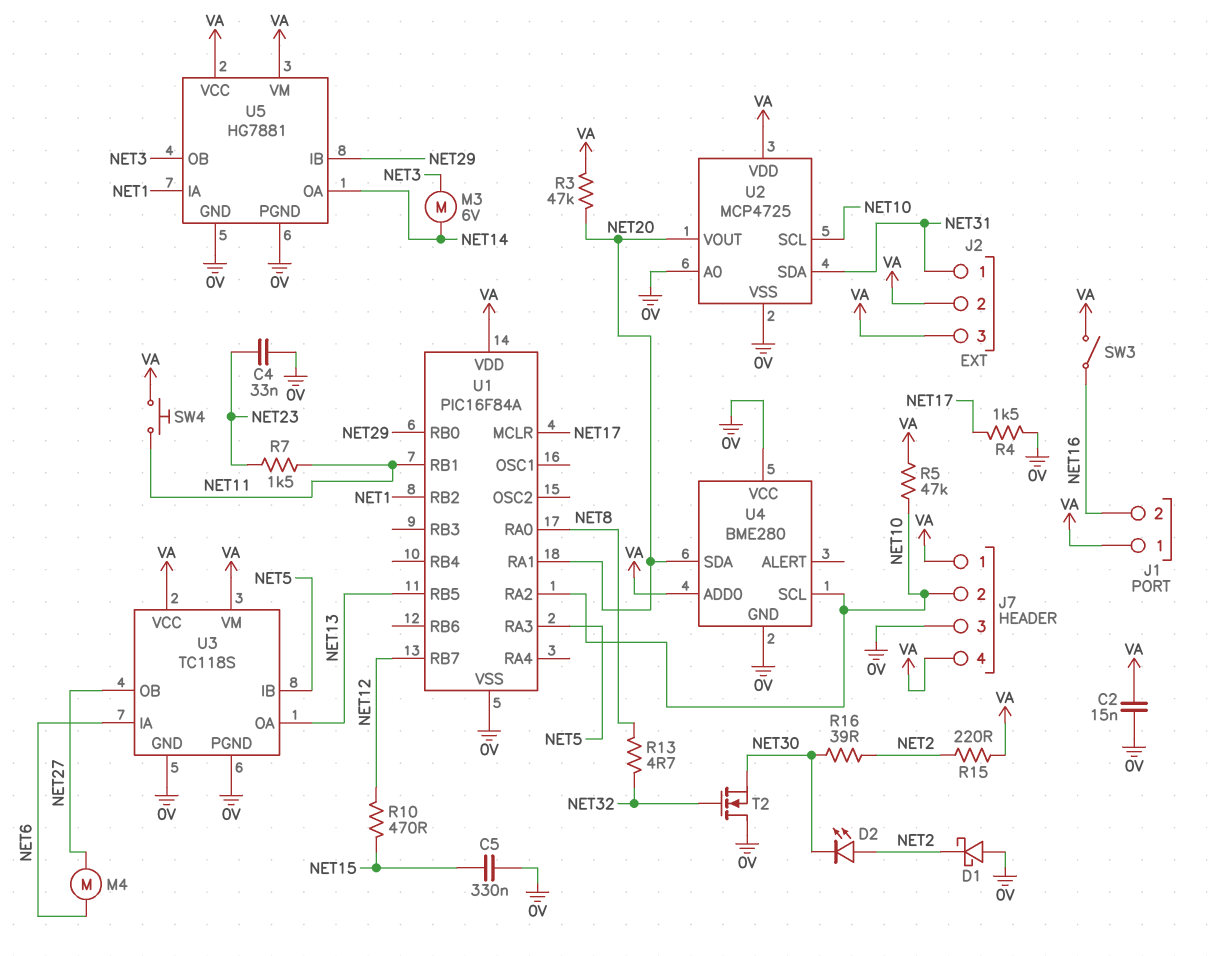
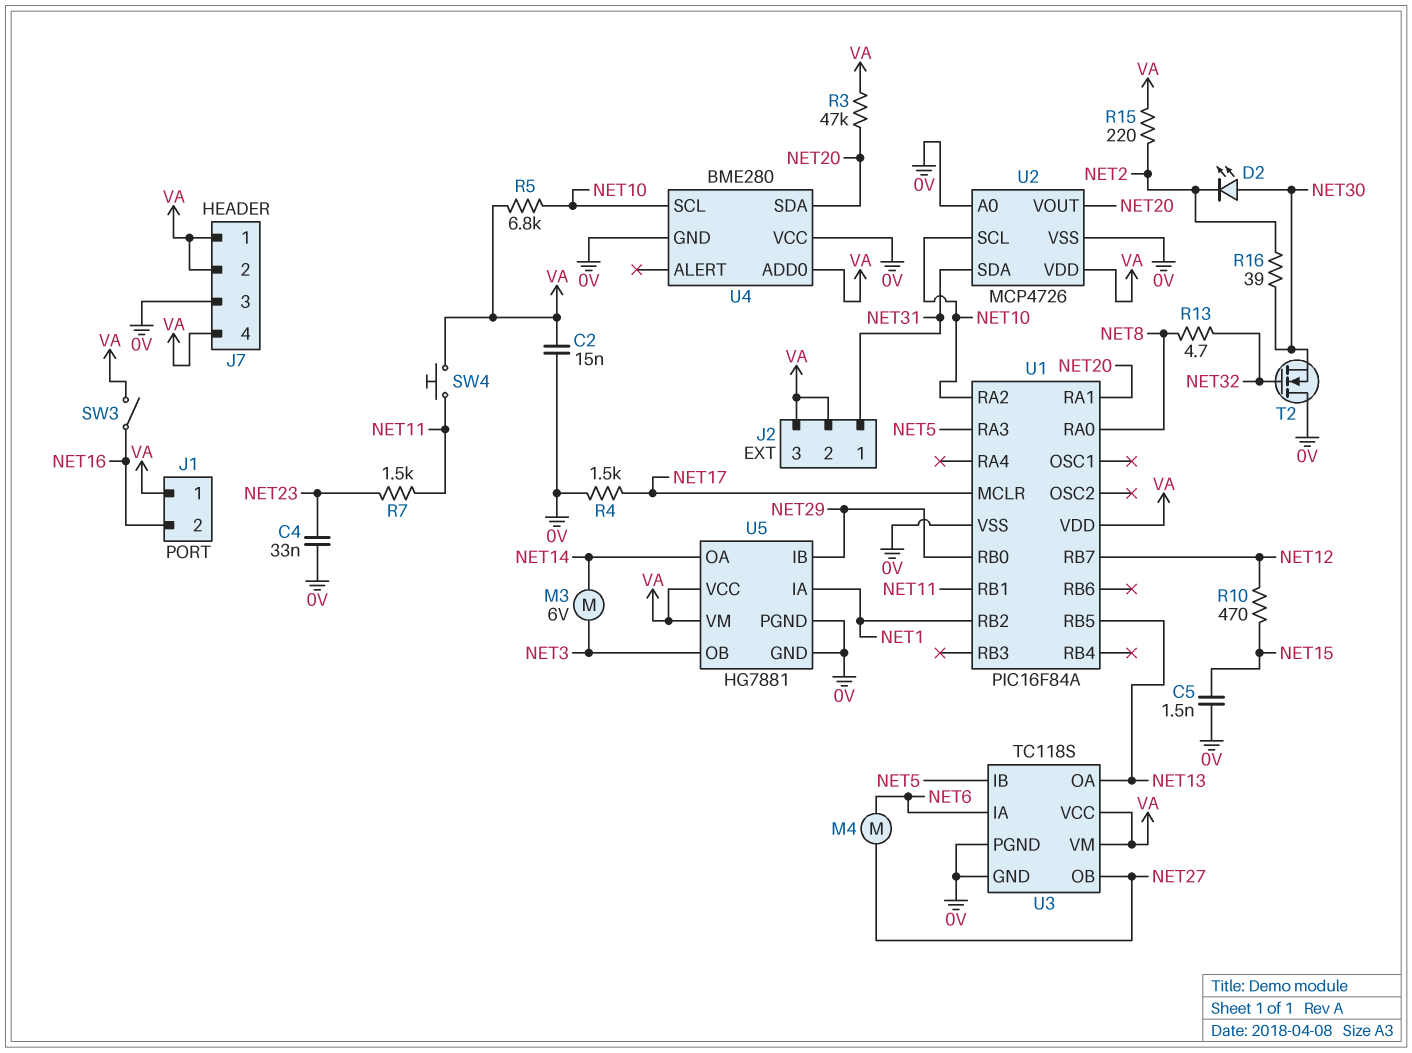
C5: 330nF (0V, NET15) -> 1.5nF (0V, NET15)
D1: schottky (A 0V, K NET2) -> none
D2: LED (A NET2, K NET30) -> LED (A NET30, K NET2)
J7 pin 2: NET10 -> VA
R5: 47k (NET10, VA) -> 6.8k (NET10, VA)
U2: MCP4725 -> MCP4726

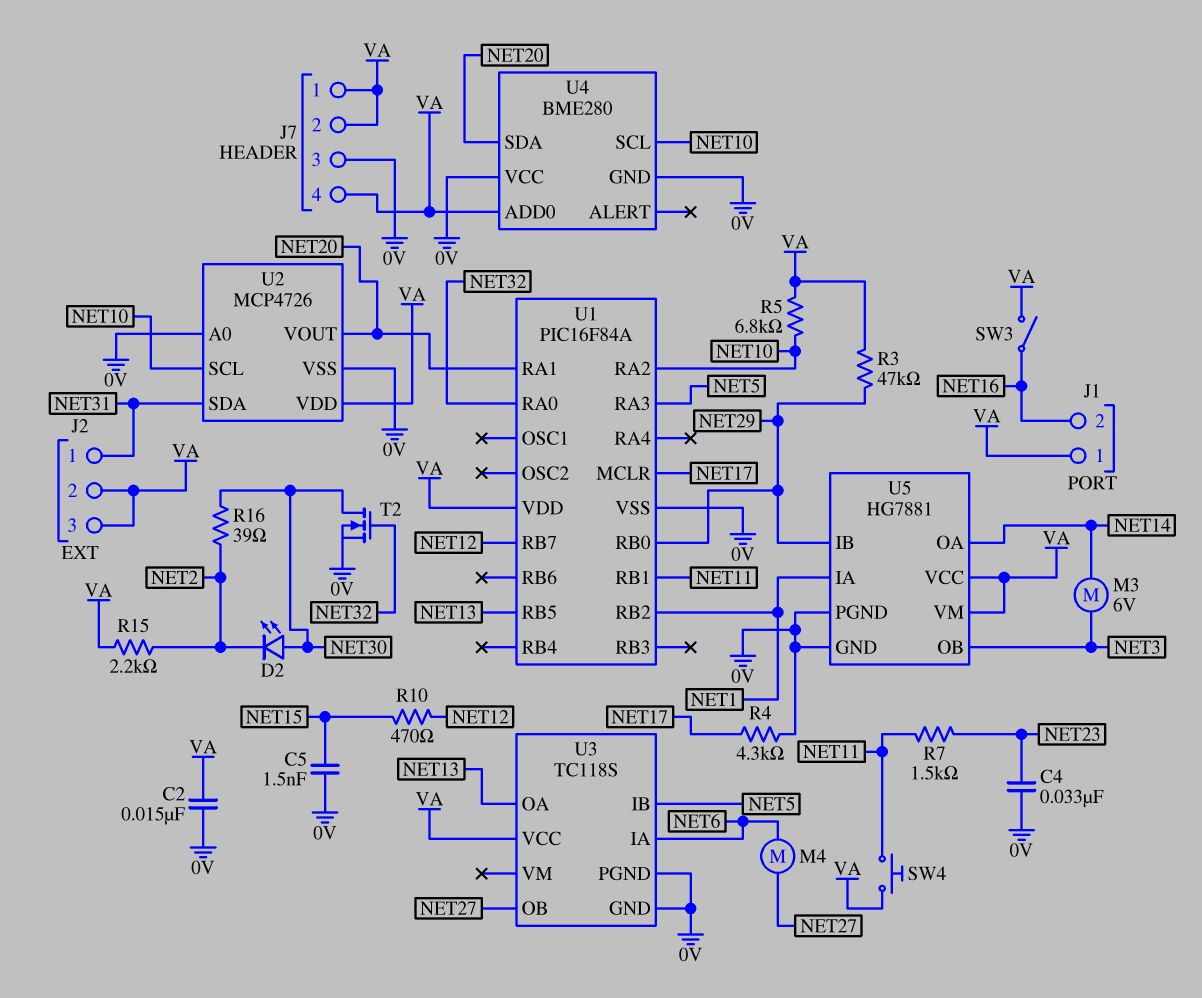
R3: 47k (NET20, VA) -> 47k (NET29, VA)
R4: 1.5k (0V, NET17) -> 4.3k (0V, NET17)
R13: 4.7 (NET8, NET32) -> none
R15: 220 (NET2, VA) -> 2.2k (NET2, VA)
T2: NMOS (G NET32, D 0V, S NET30) -> NMOS (G NET32, D NET30, S 0V)
U1 pin RA0: NET8 -> NET32
U3 pin VM: VA -> none

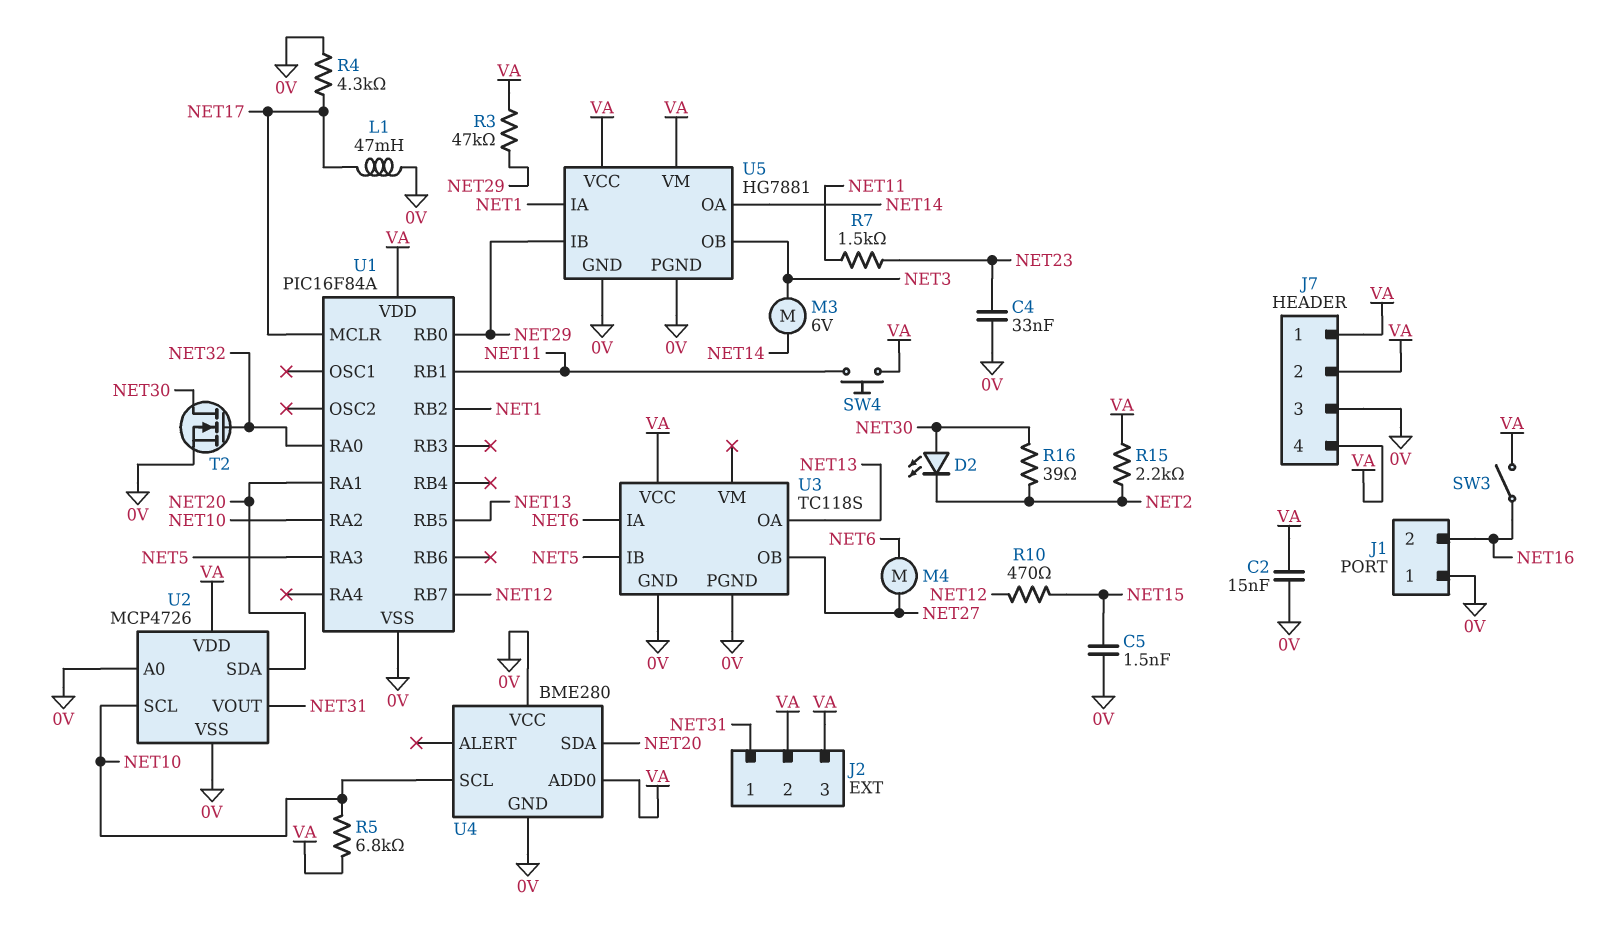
J1 pin 1: VA -> 0V
L1: none -> 47mH (0V, NET17)
U2 pin SDA: NET31 -> NET20
U2 pin VOUT: NET20 -> NET31

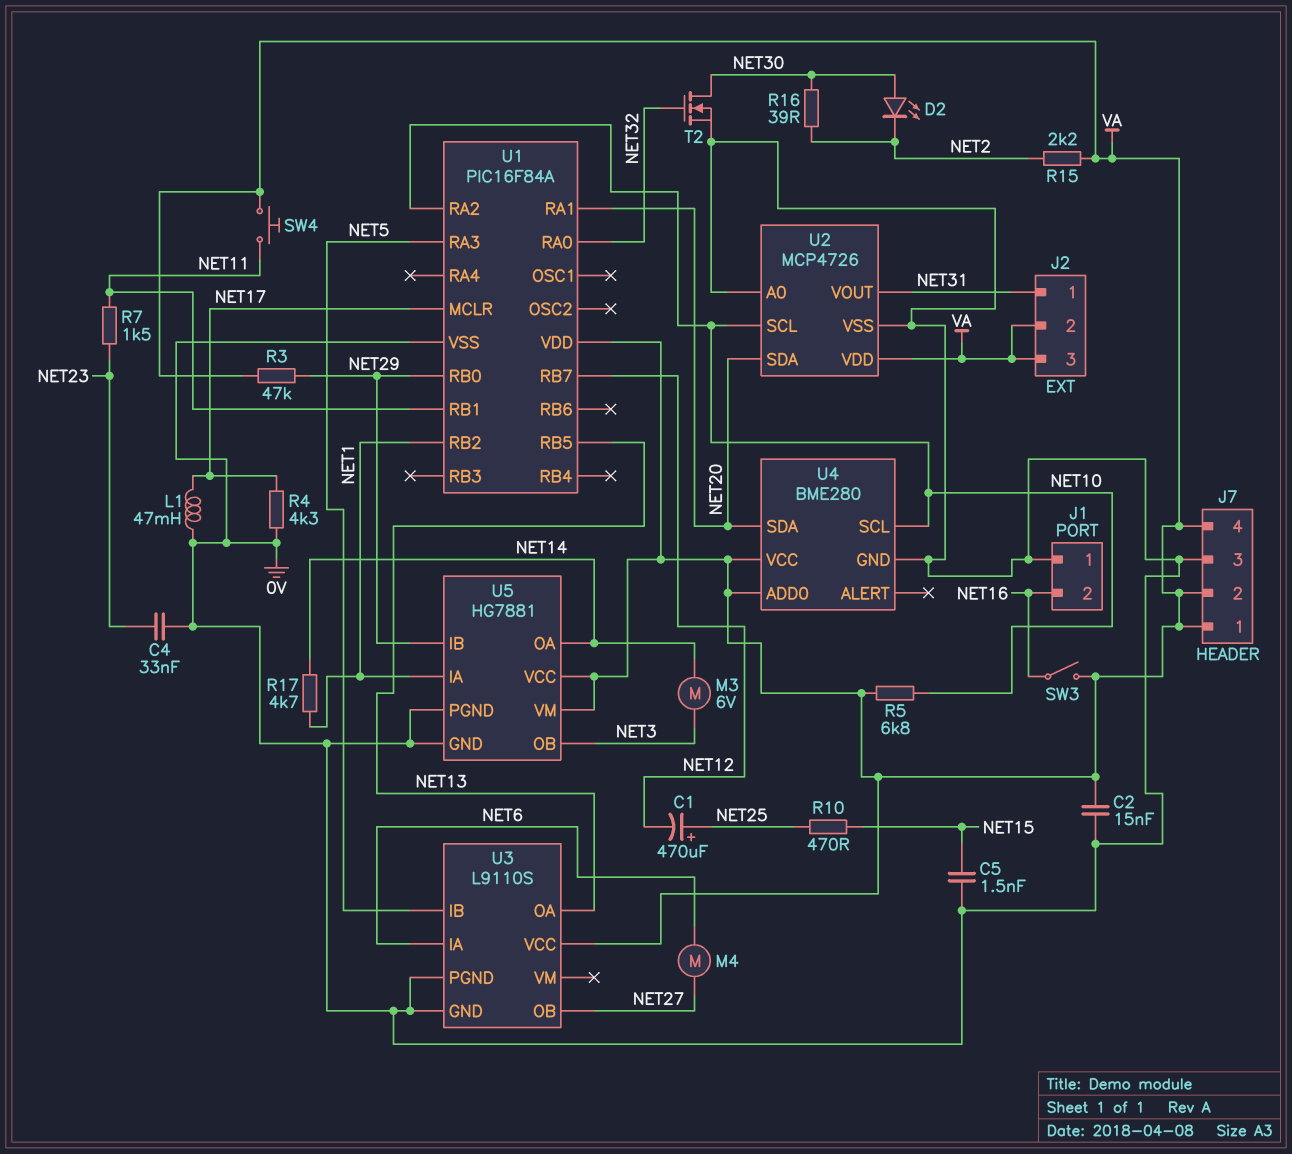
C1: none -> 470uF (plus NET25, minus NET12)
R10: 470 (NET12, NET15) -> 470 (NET15, NET25)
R17: none -> 4.7k (NET1, NET14)
U3: TC118S -> L9110S
U4 pin VCC: 0V -> VA

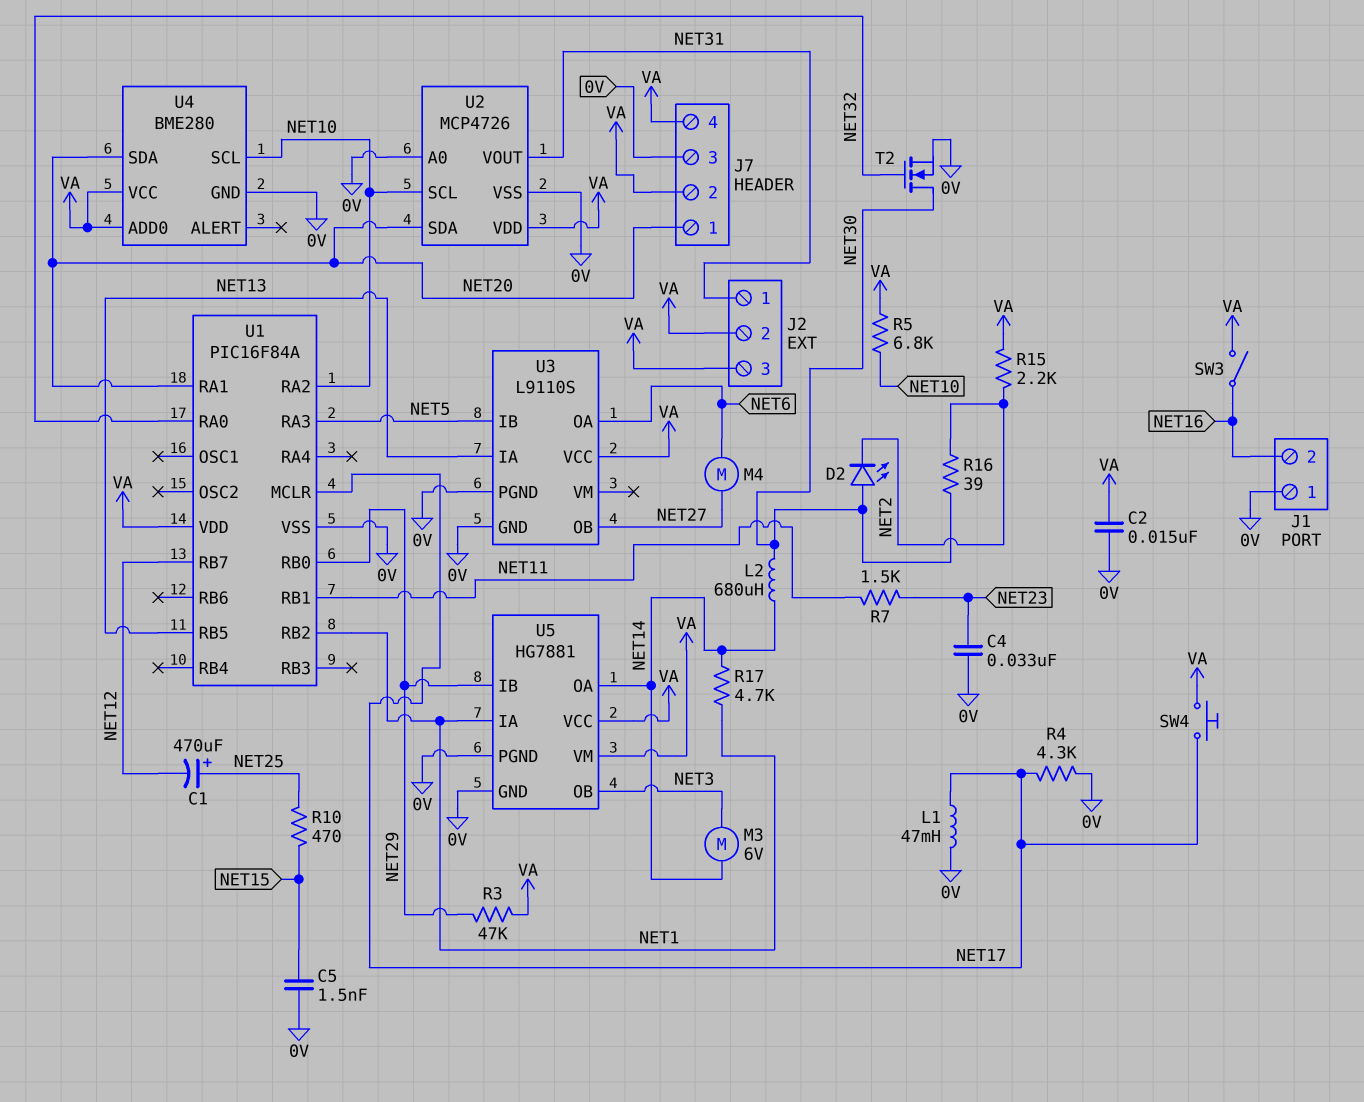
J7 pin 1: VA -> NET20
L2: none -> 680uH (NET14, NET30)
SW4: button (NET11, VA) -> button (NET17, VA)
U3 pin IA: NET6 -> NET13
U3 pin OA: NET13 -> NET6

